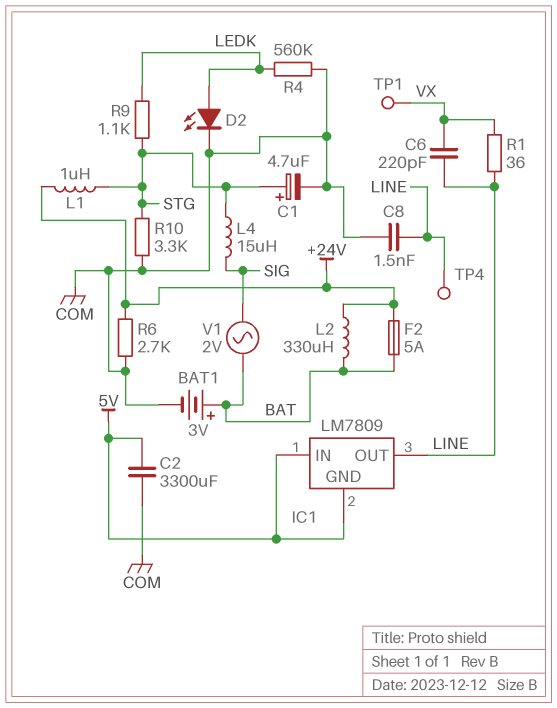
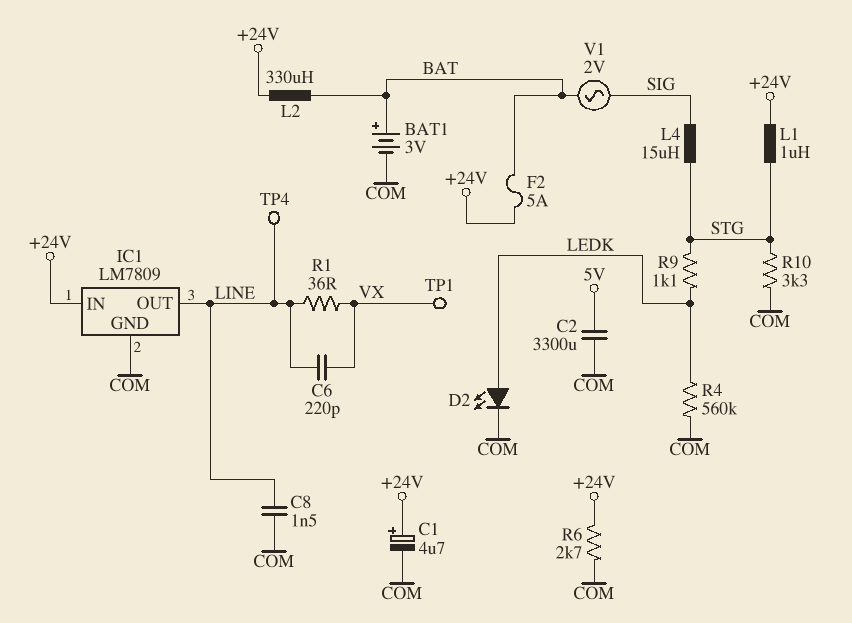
C1: 4.7uF (plus STG, minus COM) -> 4.7uF (plus +24V, minus COM)
IC1 pin GND: 5V -> COM
IC1 pin IN: 5V -> +24V

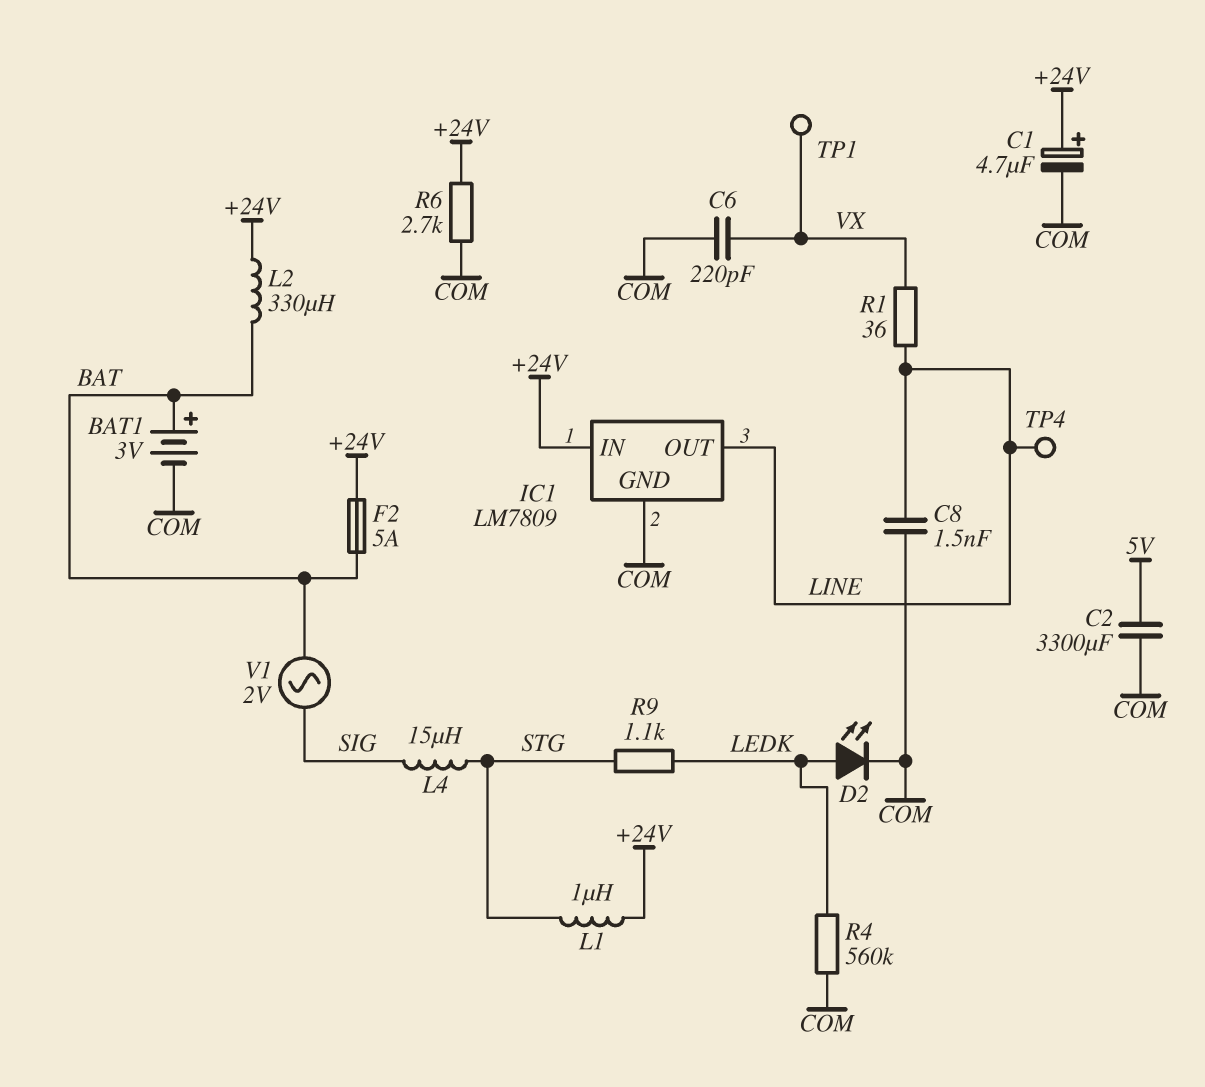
C6: 220pF (LINE, VX) -> 220pF (COM, VX)
R10: 3.3k (COM, STG) -> none

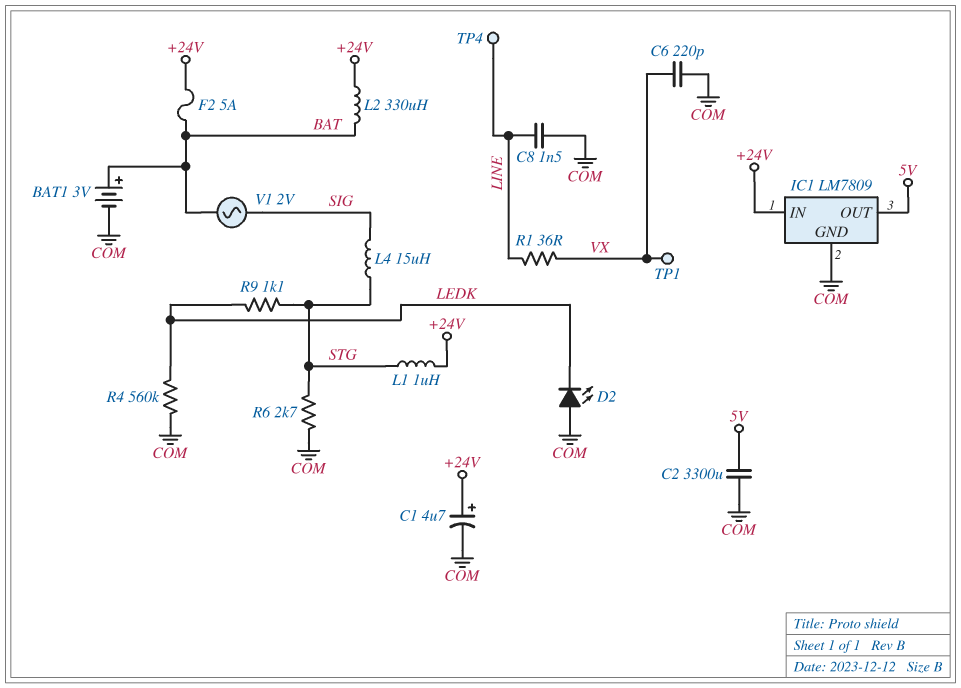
D2: LED (A LEDK, K COM) -> LED (A COM, K LEDK)
IC1 pin OUT: LINE -> 5V
R6: 2.7k (+24V, COM) -> 2.7k (COM, STG)

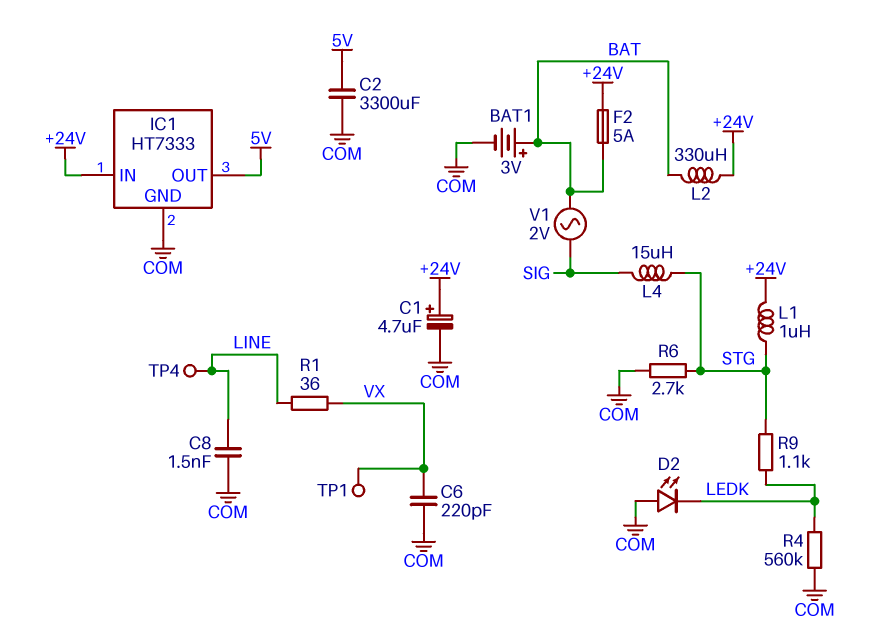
IC1: LM7809 -> HT7333

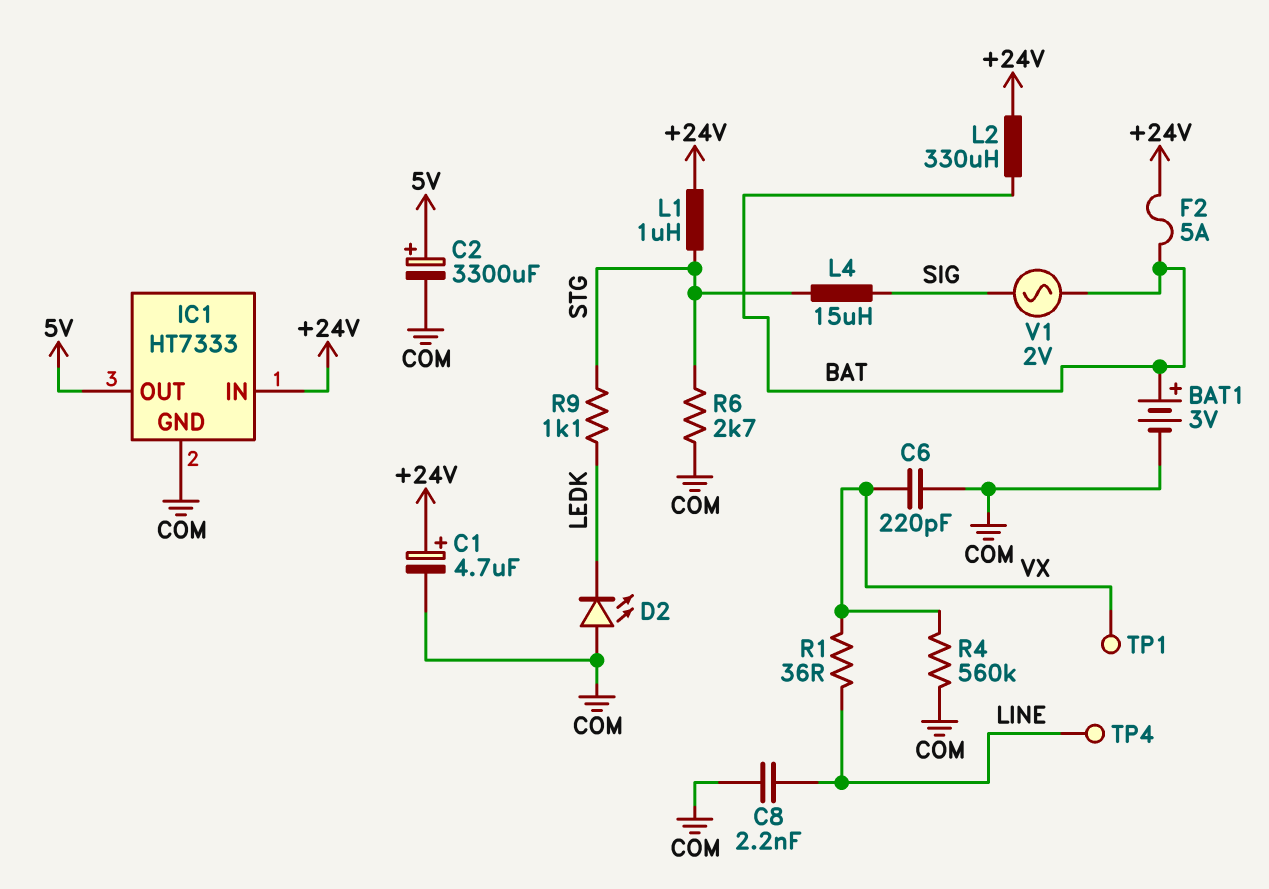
C2: 3300uF (5V, COM) -> 3300uF (plus 5V, minus COM)
C8: 1.5nF (COM, LINE) -> 2.2nF (COM, LINE)
R4: 560k (COM, LEDK) -> 560k (COM, VX)

